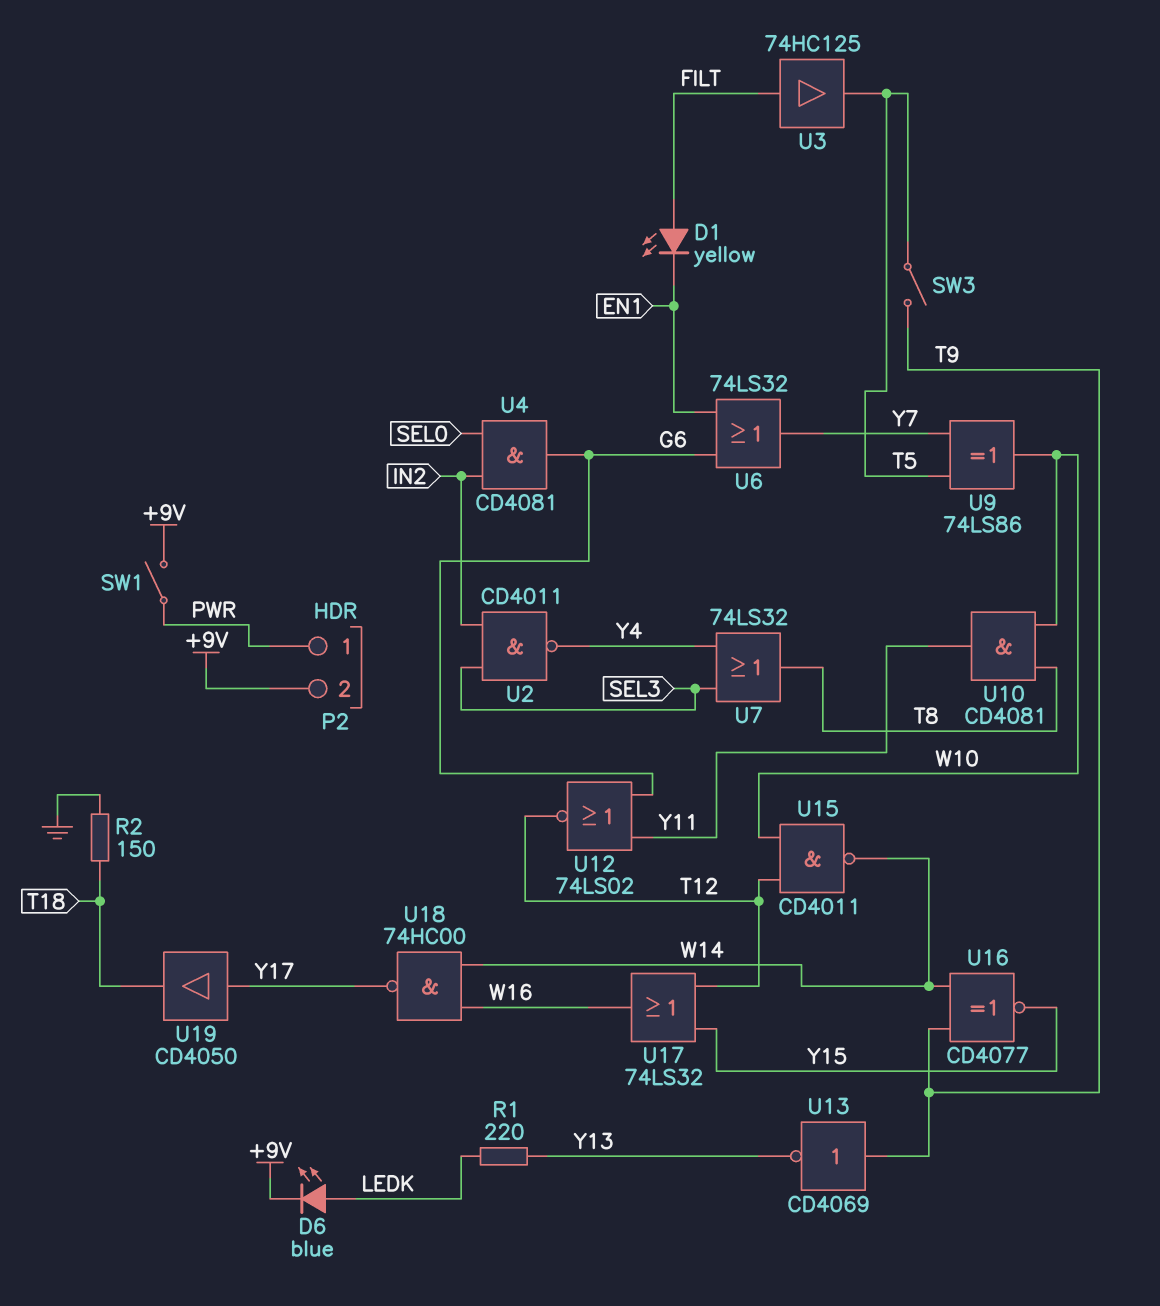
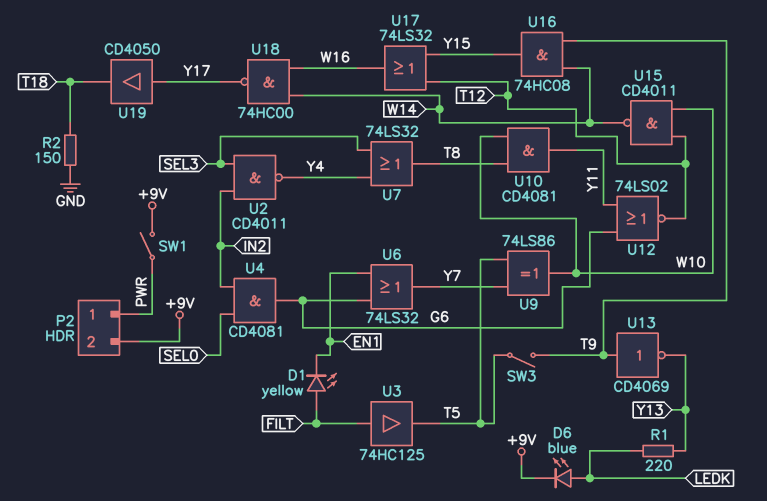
U16: XNOR CD4077 (in T9, in W14, out Y15) -> AND 74HC08 (in T9, in W14, out Y15)

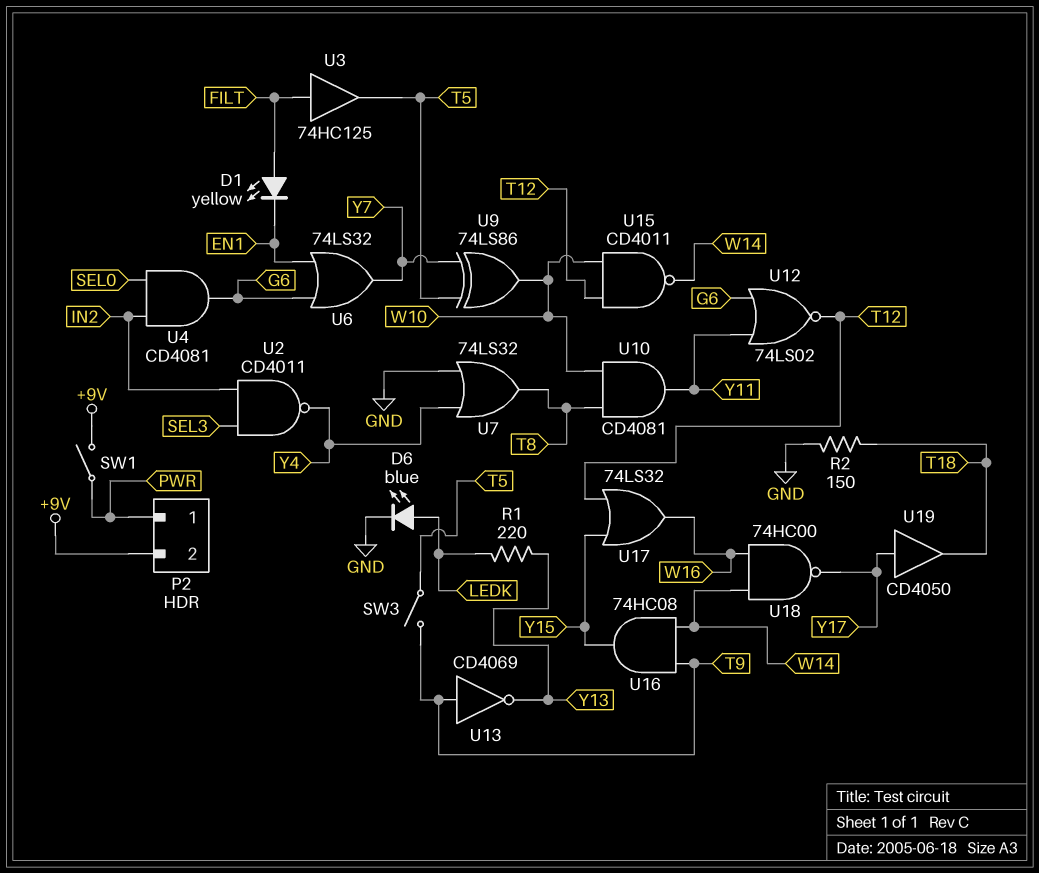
D6: LED blue (A LEDK, K +9V) -> LED blue (A LEDK, K GND)
U7: OR 74LS32 (in SEL3, in Y4, out T8) -> OR 74LS32 (in GND, in Y4, out T8)

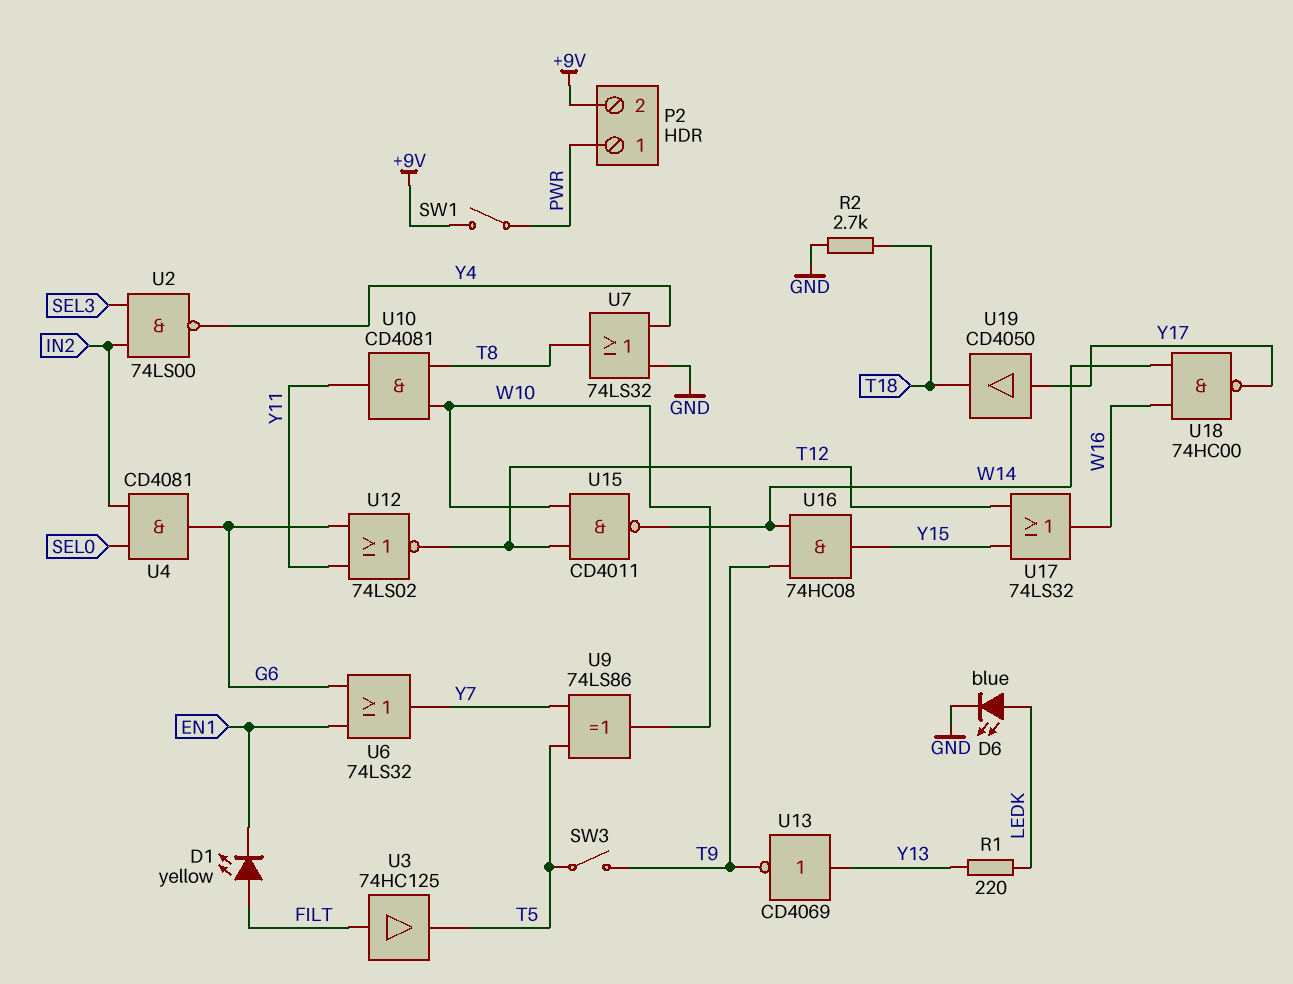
R2: 150 (GND, T18) -> 2.7k (GND, T18)
U2: NAND CD4011 (in IN2, in SEL3, out Y4) -> NAND 74LS00 (in IN2, in SEL3, out Y4)
U13: NOT CD4069 (in T9, out Y13) -> NOT CD4069 (in Y13, out T9)

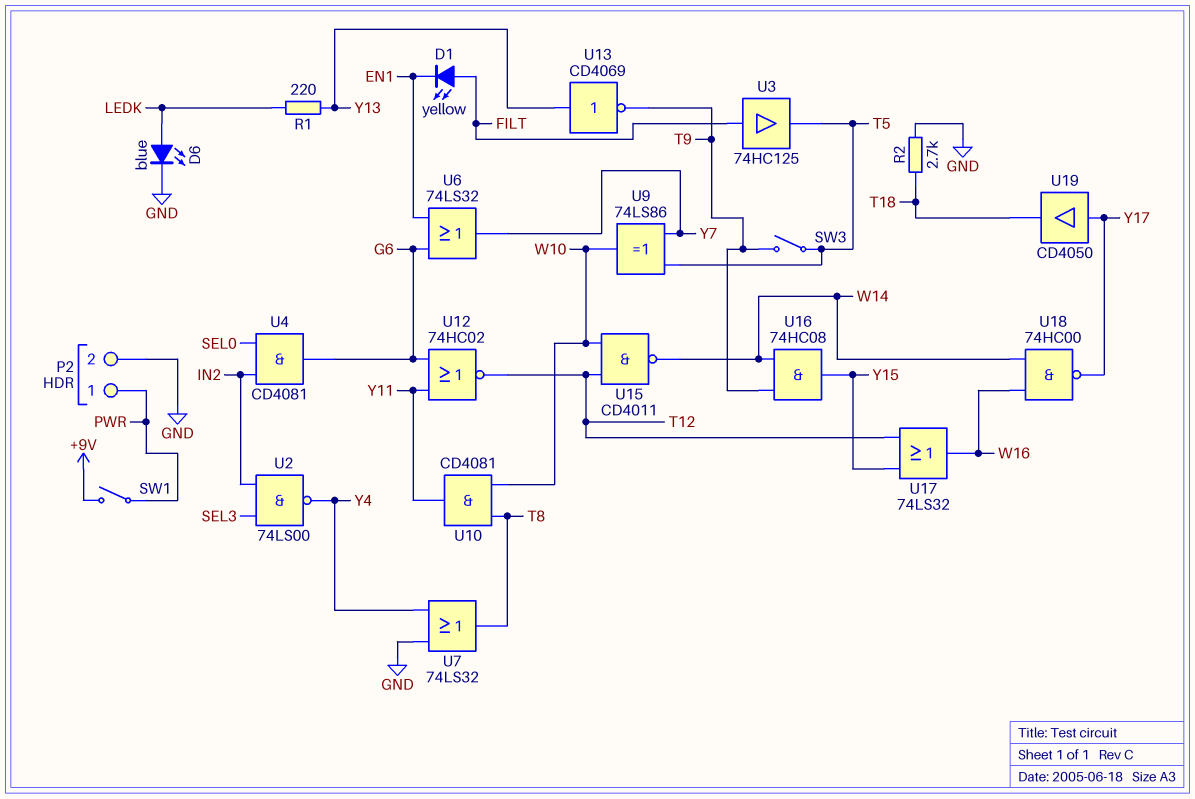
P2 pin 2: +9V -> GND
U12: NOR 74LS02 (in G6, in Y11, out T12) -> NOR 74HC02 (in G6, in Y11, out T12)

